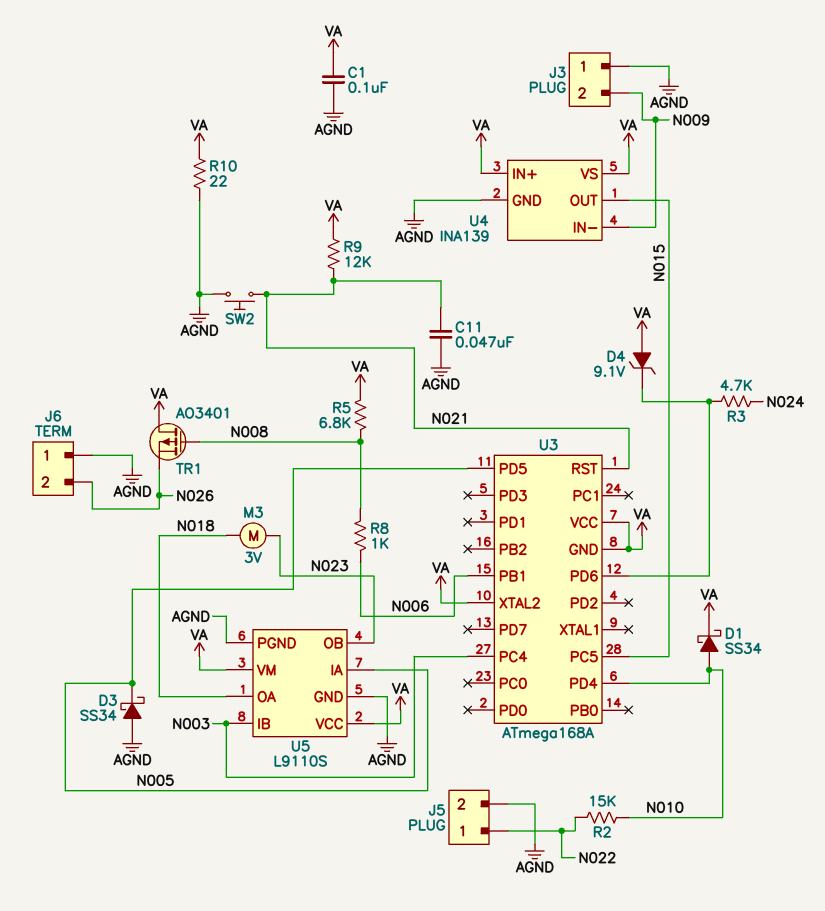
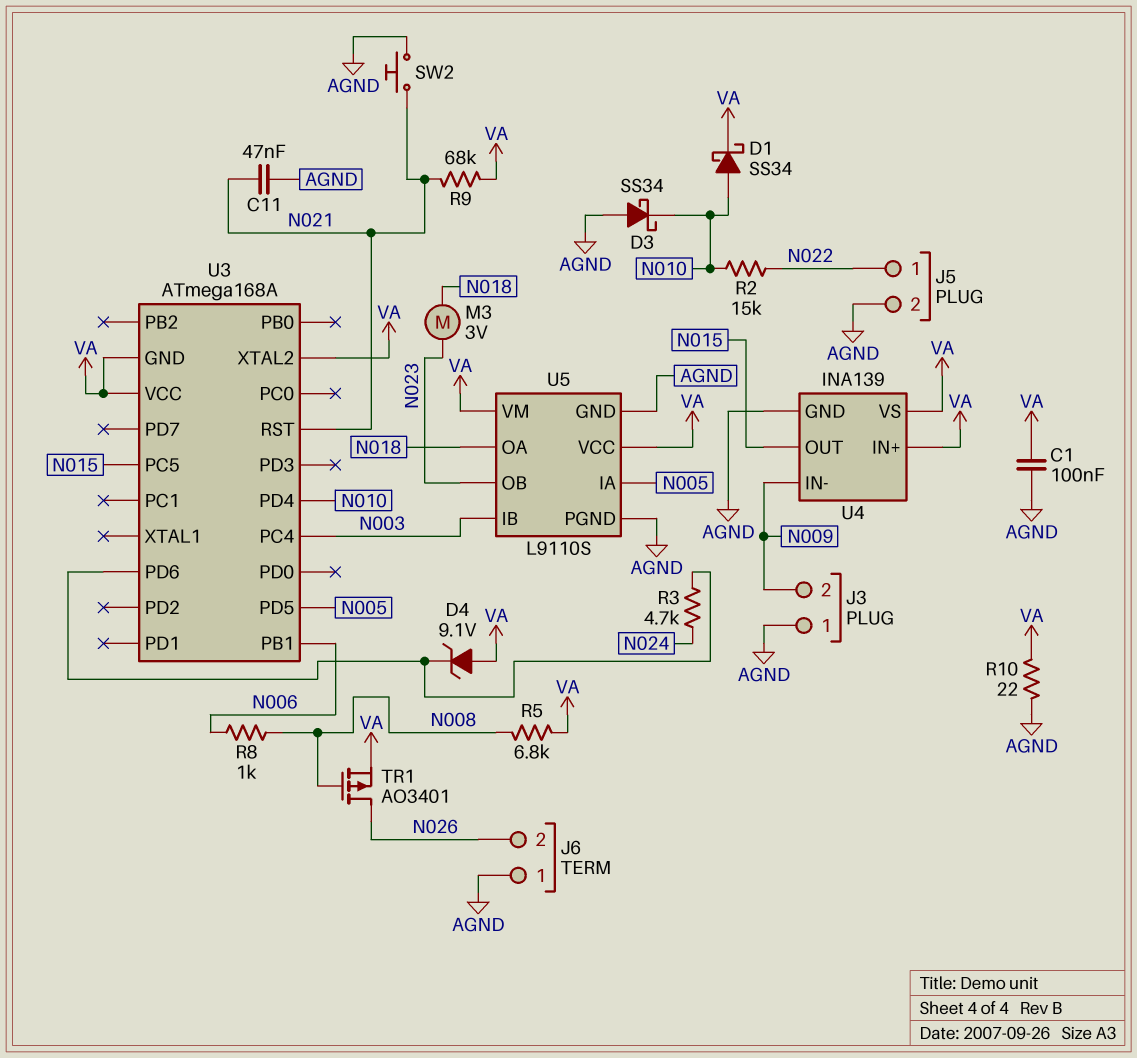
D3: schottky SS34 (A AGND, K N005) -> schottky SS34 (A AGND, K N010)
R9: 12k (N021, VA) -> 68k (N021, VA)
TR1: PMOS AO3401 (G N008, D VA, S N026) -> PMOS AO3401 (G N008, D N026, S VA)

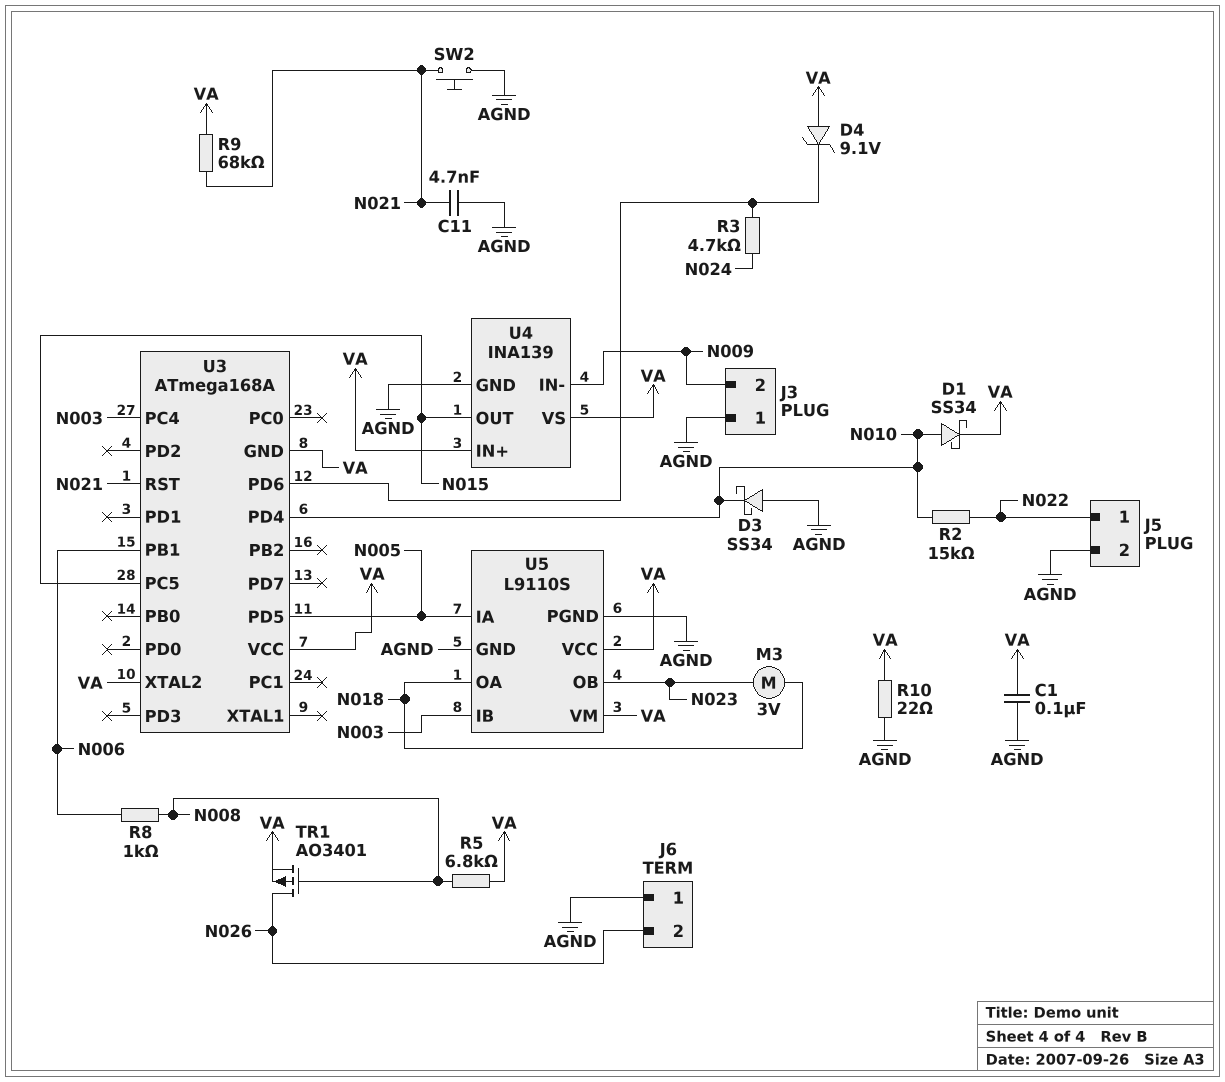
C11: 47nF (AGND, N021) -> 4.7nF (AGND, N021)

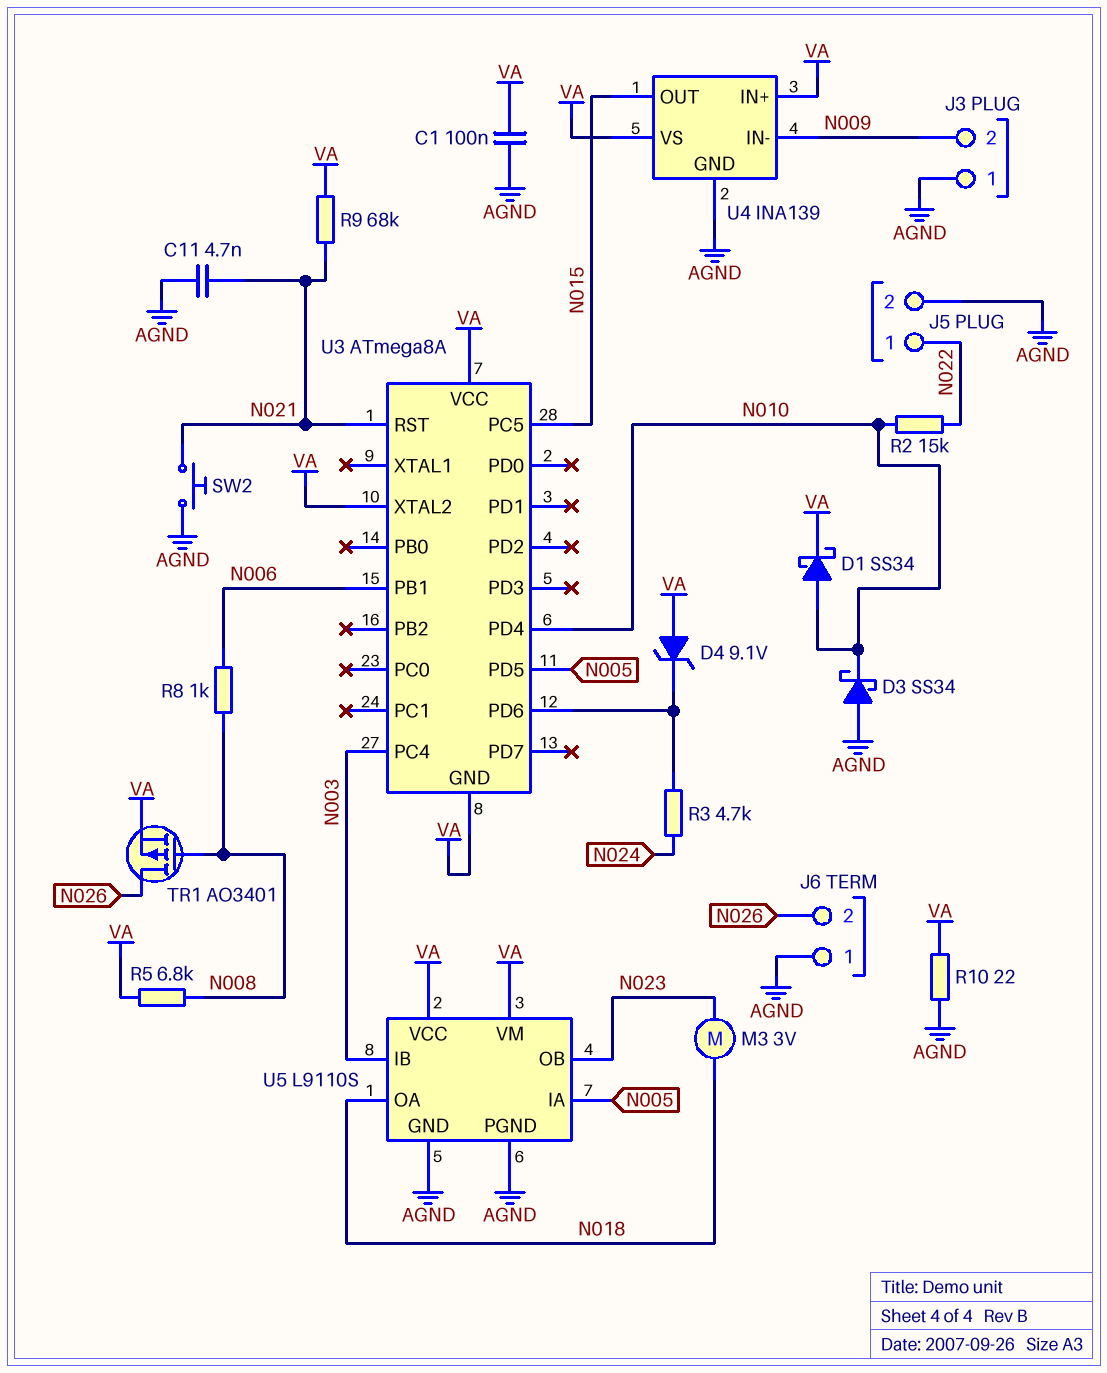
U3: ATmega168A -> ATmega8A

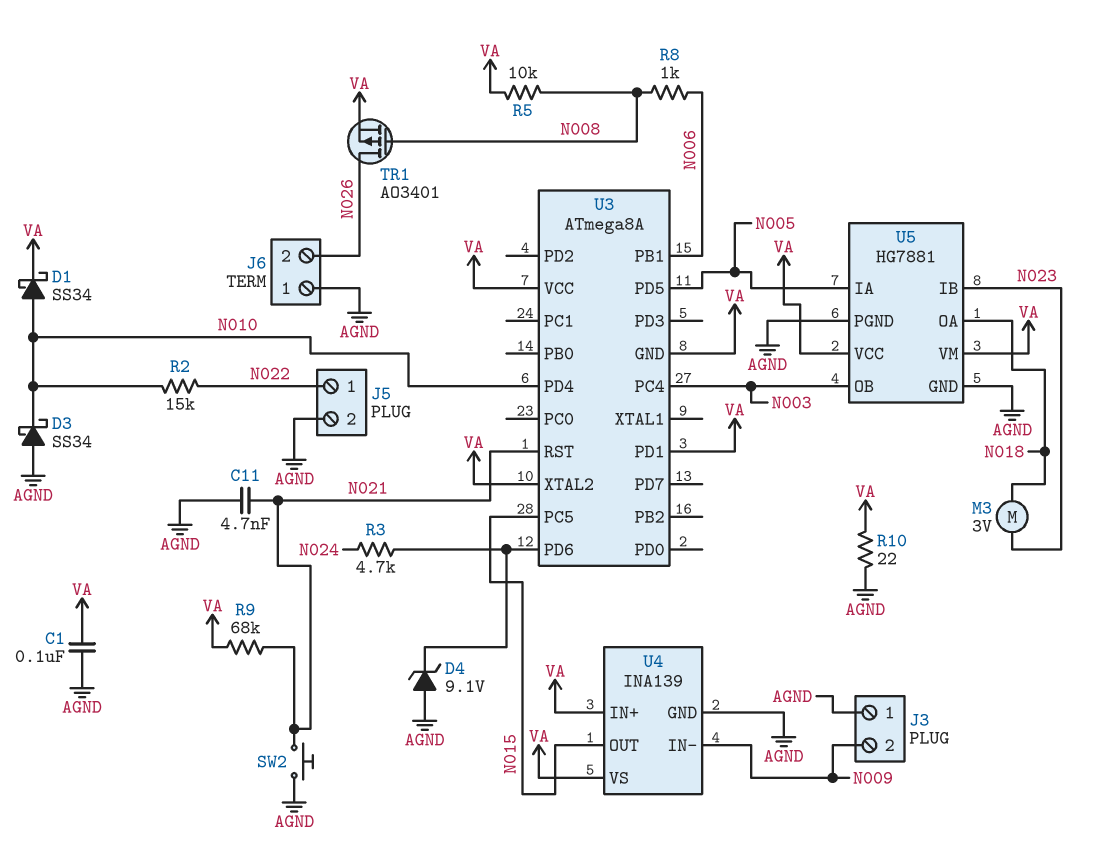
D4: zener 9.1V (A VA, K U3/PD6) -> zener 9.1V (A AGND, K U3/PD6)
R5: 6.8k (N008, VA) -> 10k (N008, VA)
U3 pin PD1: none -> VA
U5: L9110S -> HG7881
U5 pin IB: N003 -> N023
U5 pin OB: N023 -> N003

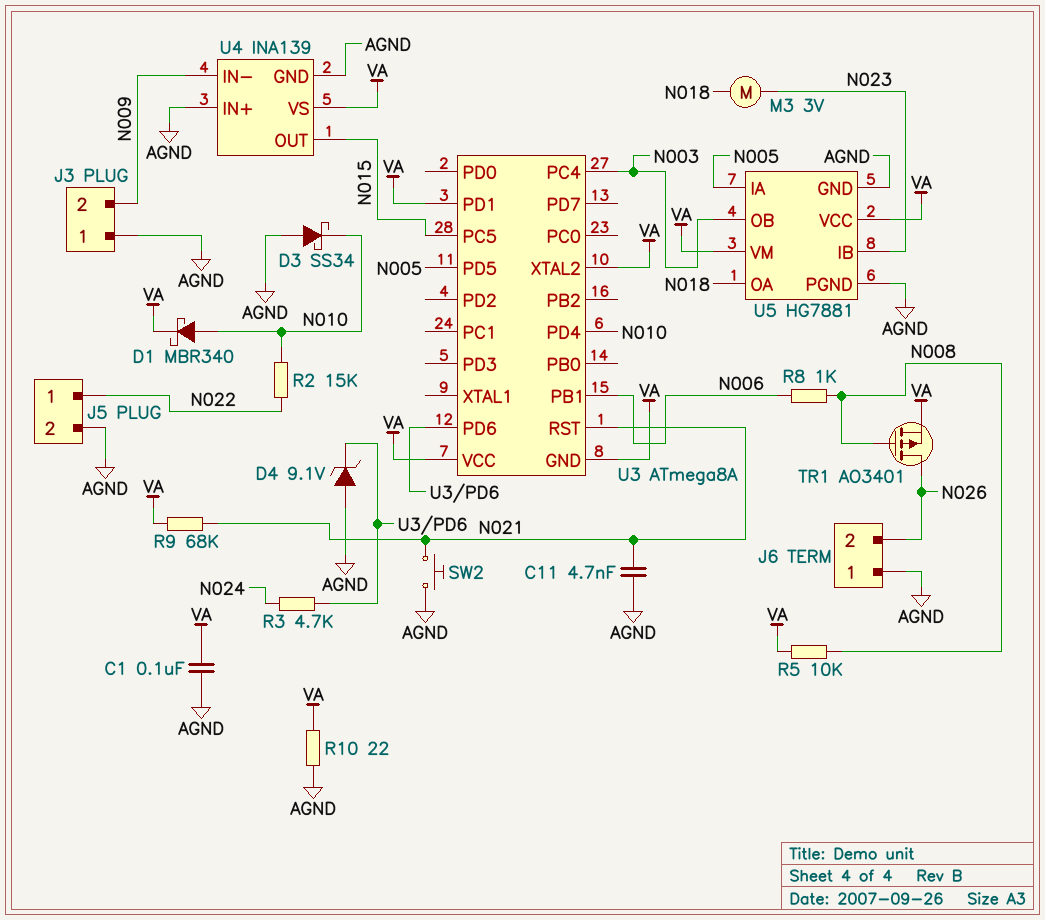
D1: schottky SS34 (A N010, K VA) -> schottky MBR340 (A N010, K VA)
U4 pin IN+: VA -> AGND

